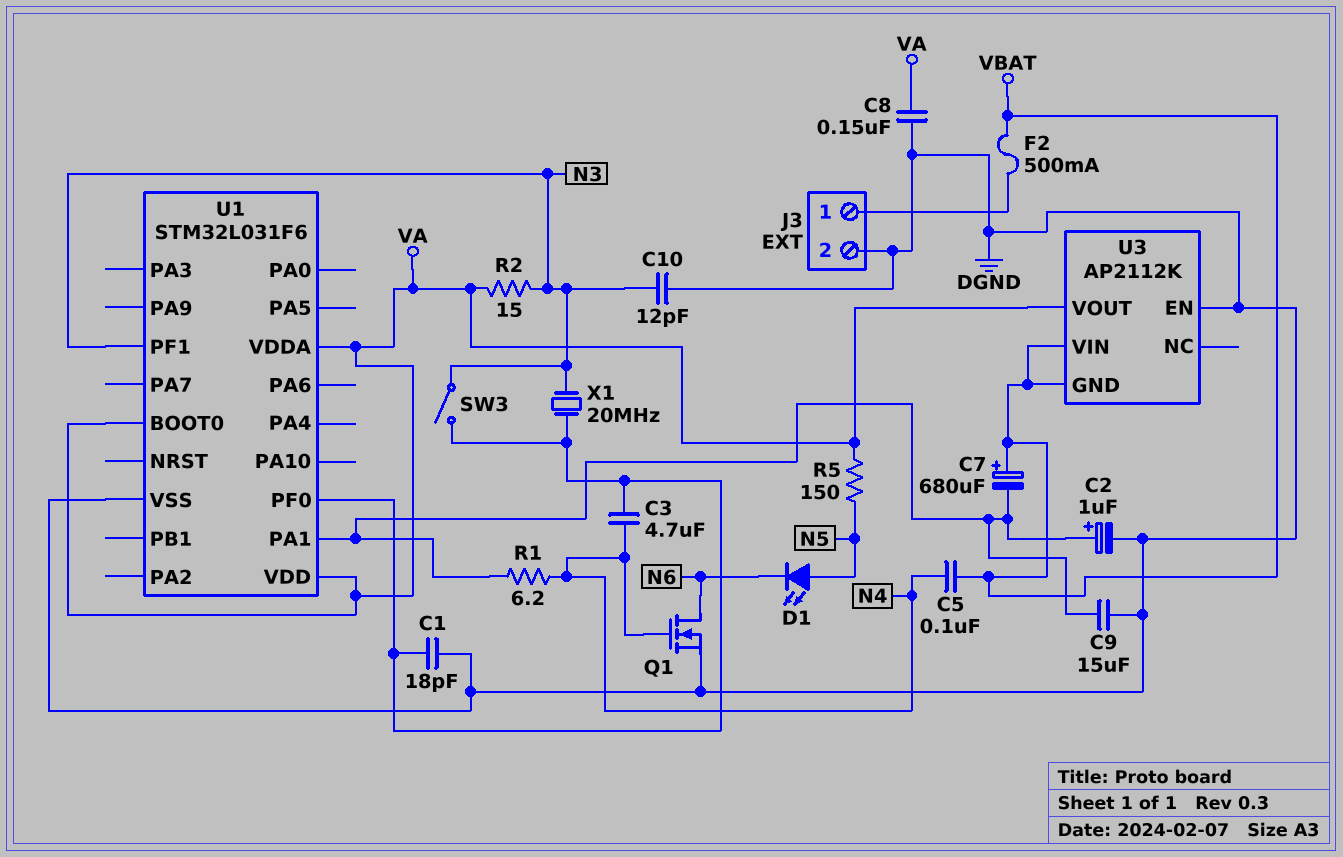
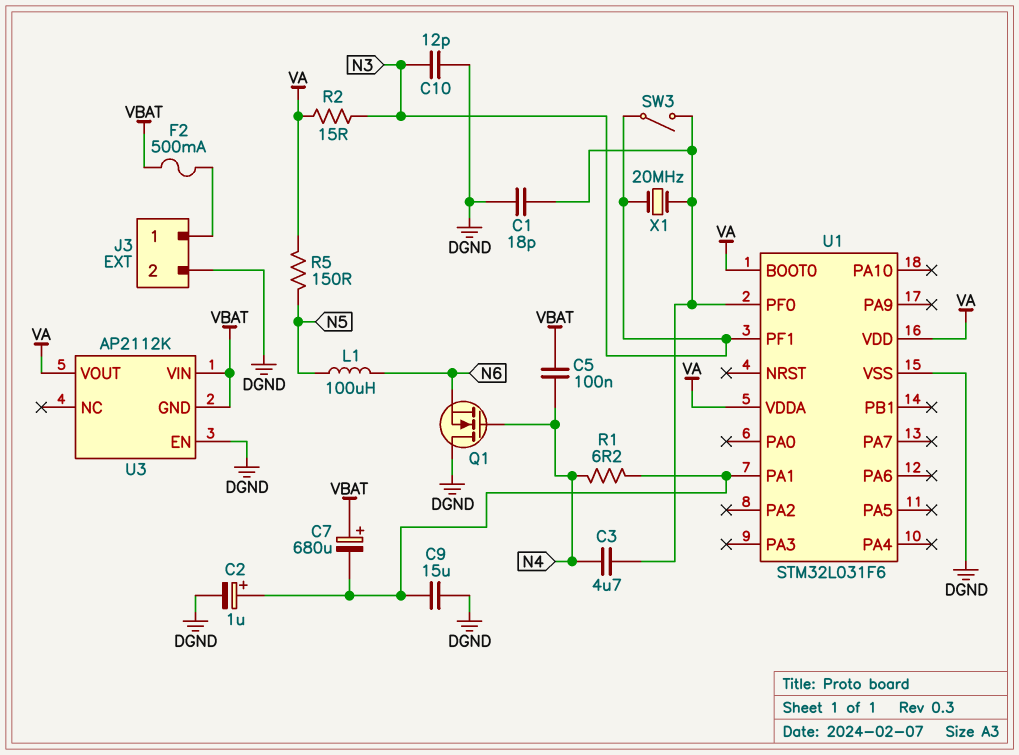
C8: 150nF (DGND, VA) -> none
D1: LED (A N5, K N6) -> none
L1: none -> 100uH (N5, N6)
Q1: NMOS (G N4, D N6, S DGND) -> NMOS (G N4, D DGND, S N6)

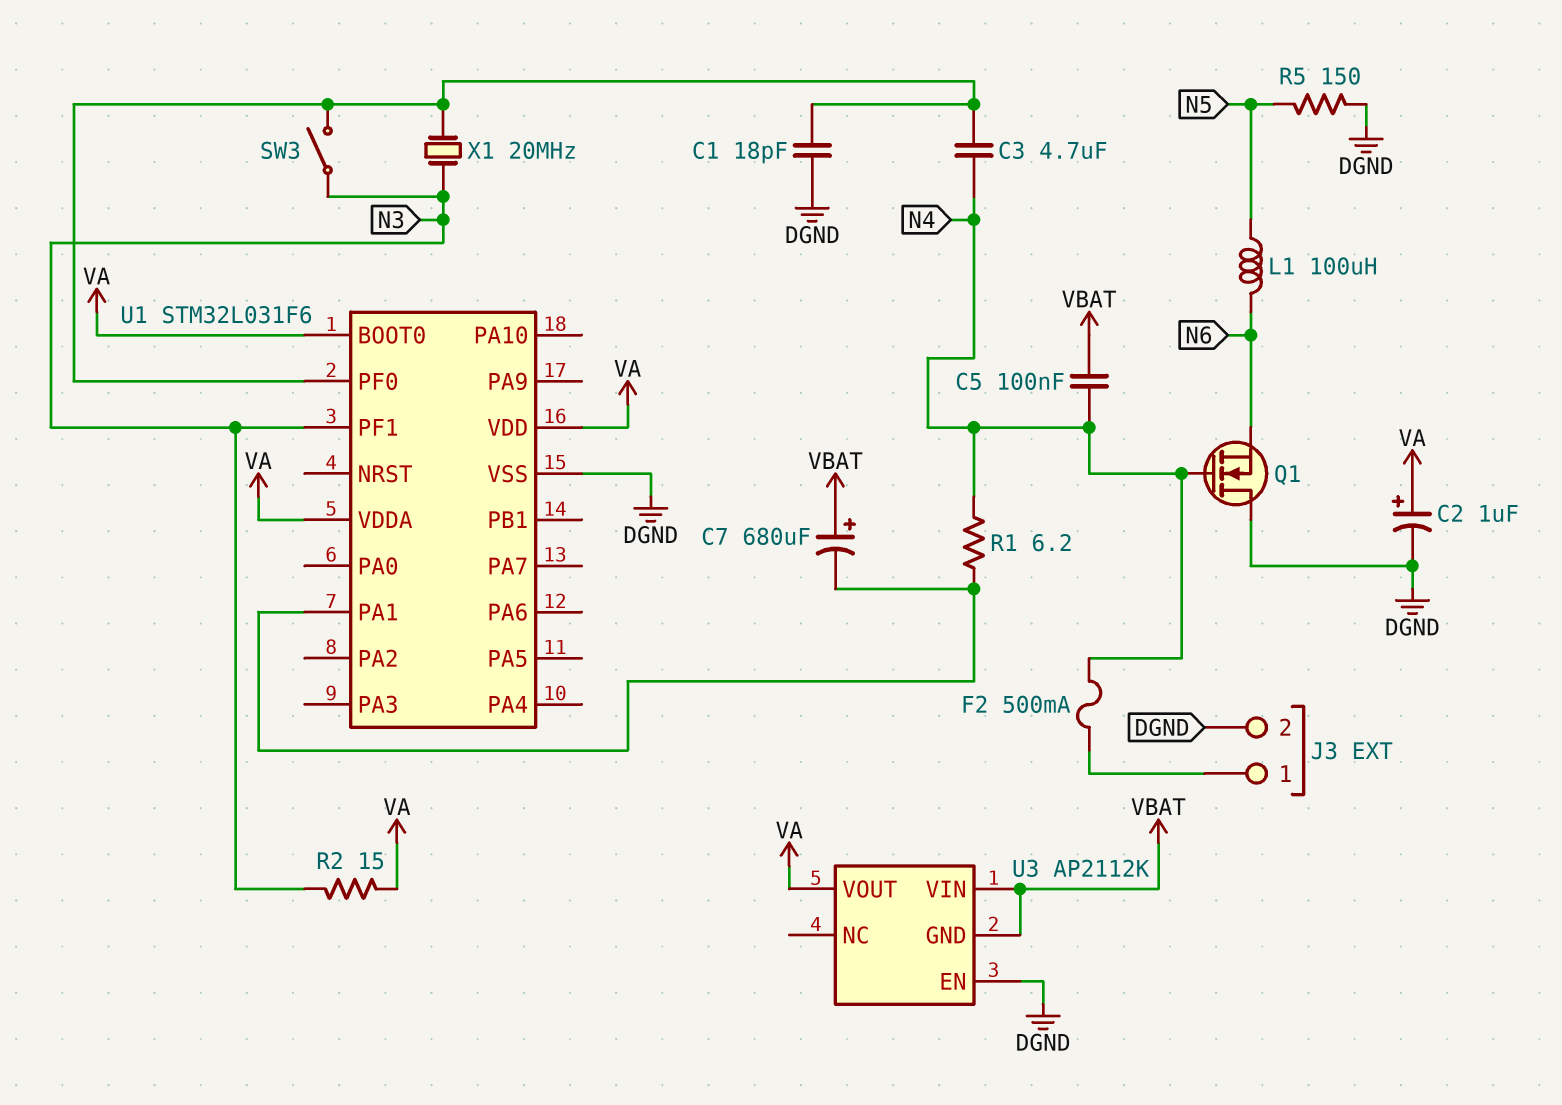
C2: 1uF (plus U1/PA1, minus DGND) -> 1uF (plus VA, minus DGND)
C9: 15uF (DGND, U1/PA1) -> none
C10: 12pF (DGND, N3) -> none
F2: 500mA (J3/1, VBAT) -> 500mA (J3/1, N4)
R5: 150 (N5, VA) -> 150 (DGND, N5)

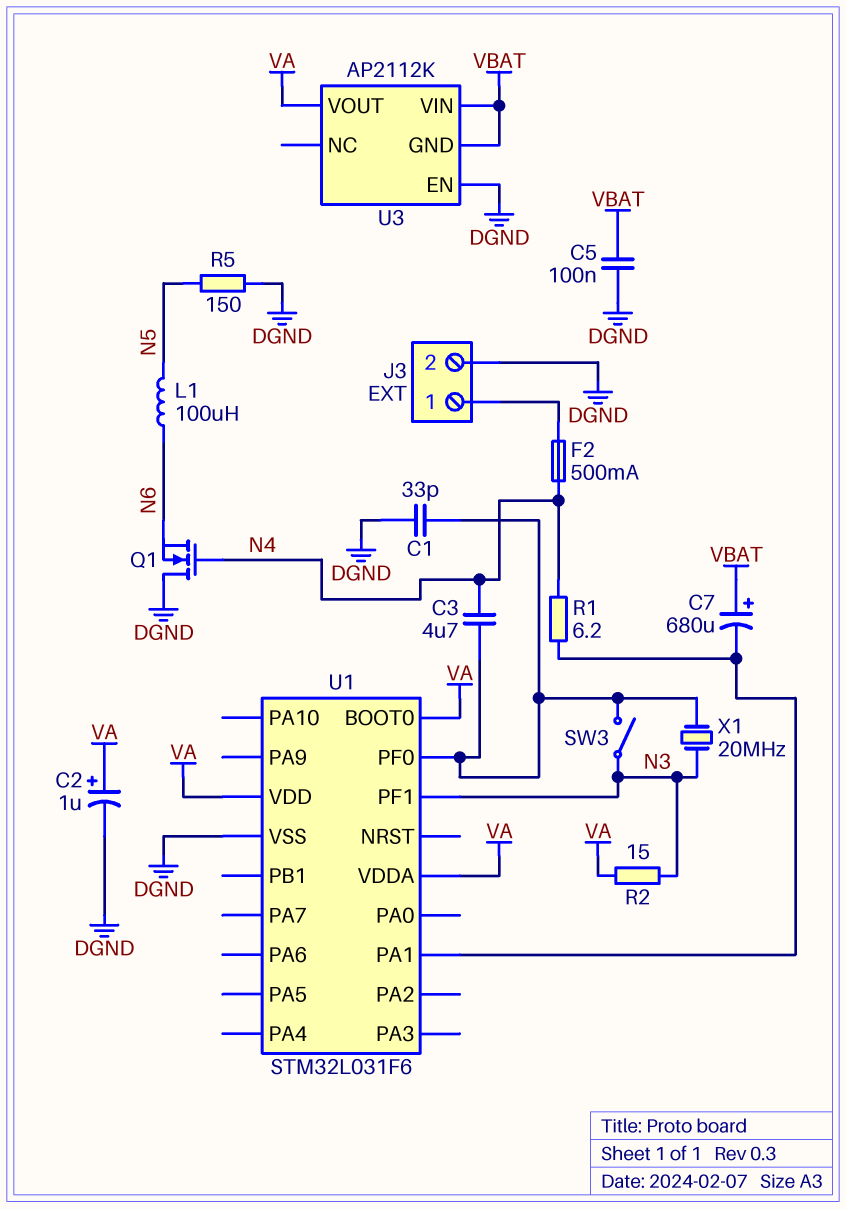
C1: 18pF (DGND, U1/PF0) -> 33pF (DGND, U1/PF0)
C5: 100nF (N4, VBAT) -> 100nF (DGND, VBAT)

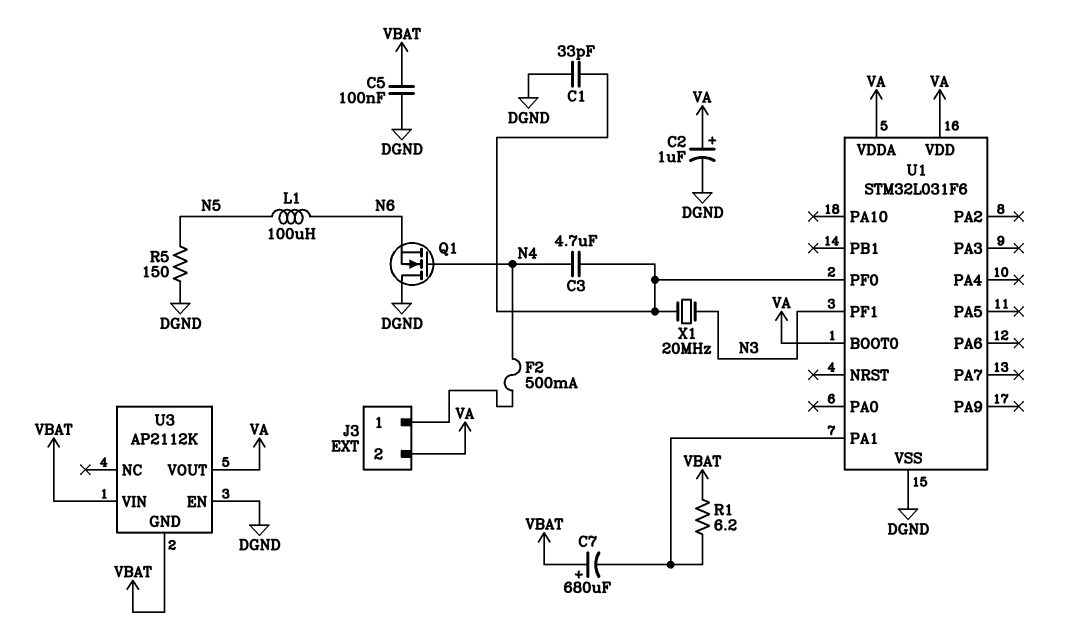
J3 pin 2: DGND -> VA
R1: 6.2 (N4, U1/PA1) -> 6.2 (U1/PA1, VBAT)
R2: 15 (N3, VA) -> none
SW3: switch (N3, U1/PF0) -> none

